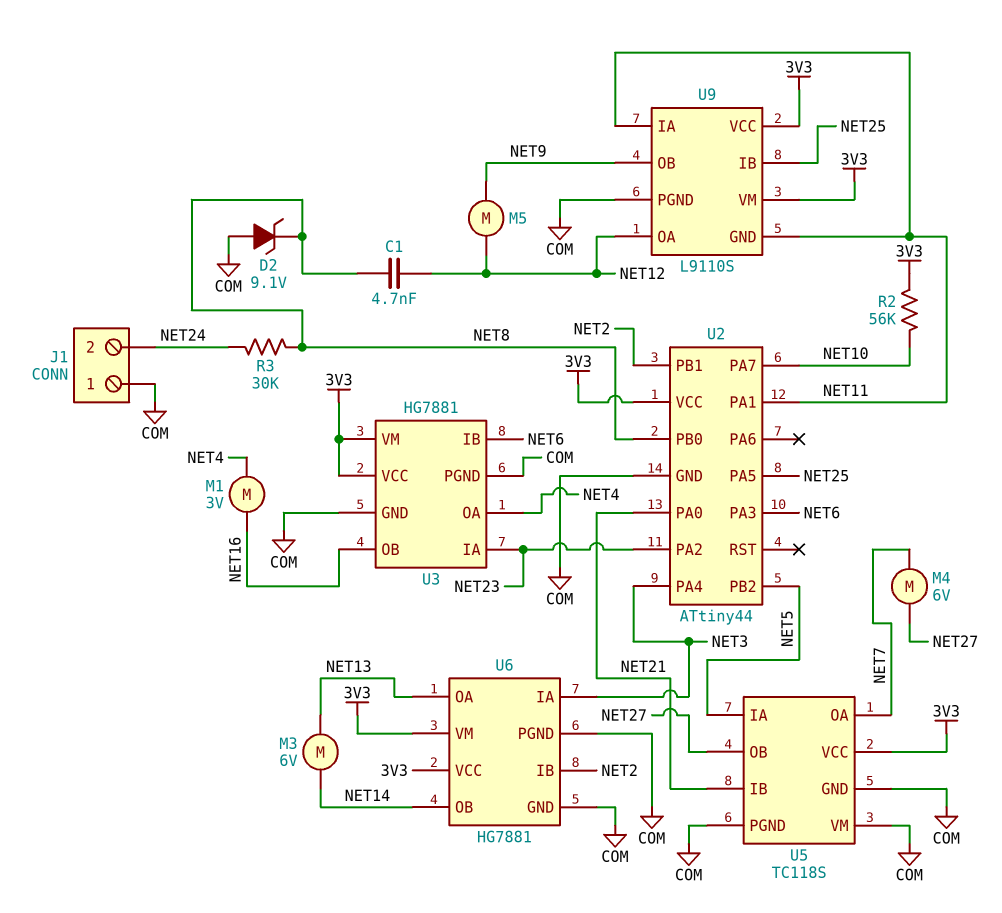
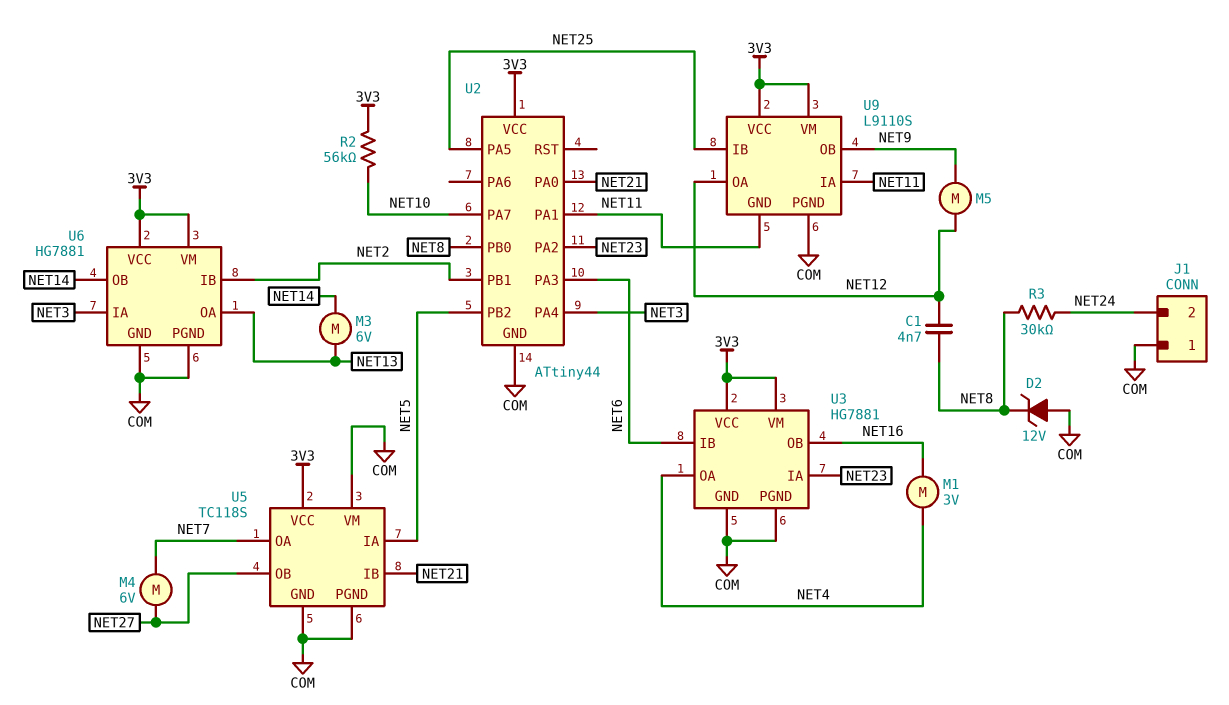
D2: zener 9.1V (A COM, K NET8) -> zener 12V (A COM, K NET8)

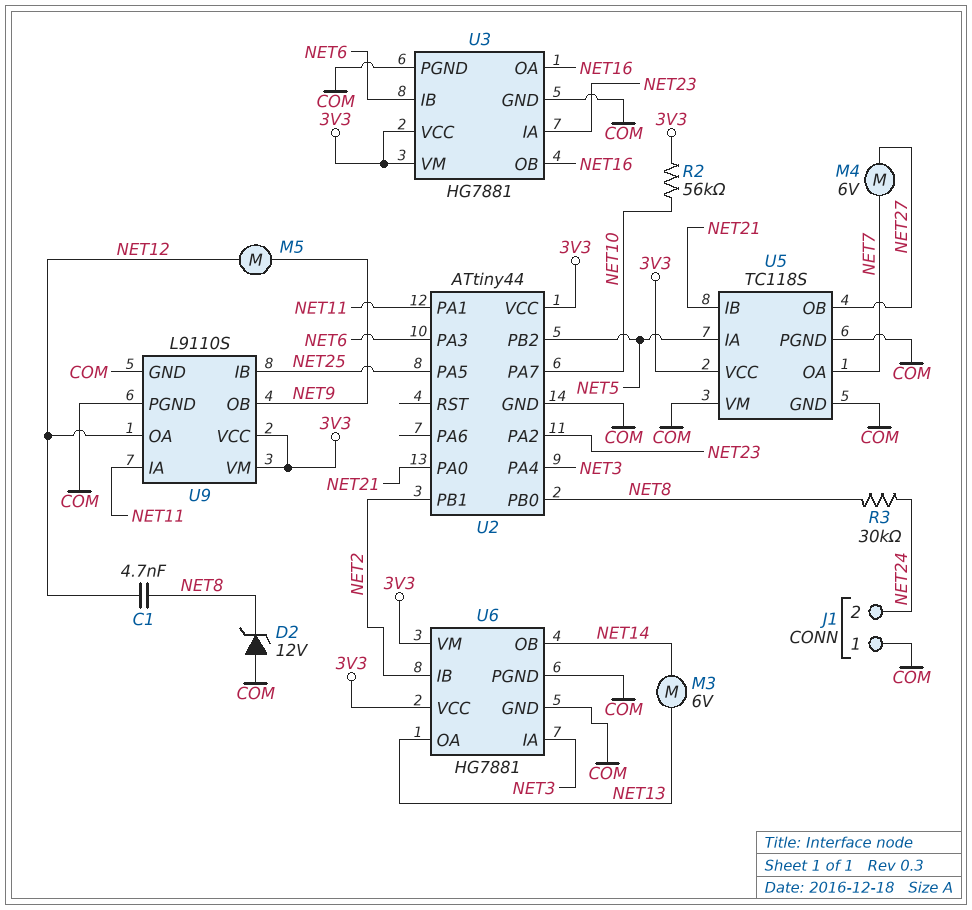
M1: motor 3V (NET4, NET16) -> none
U3 pin OA: NET4 -> NET16
U9 pin GND: NET11 -> COM

